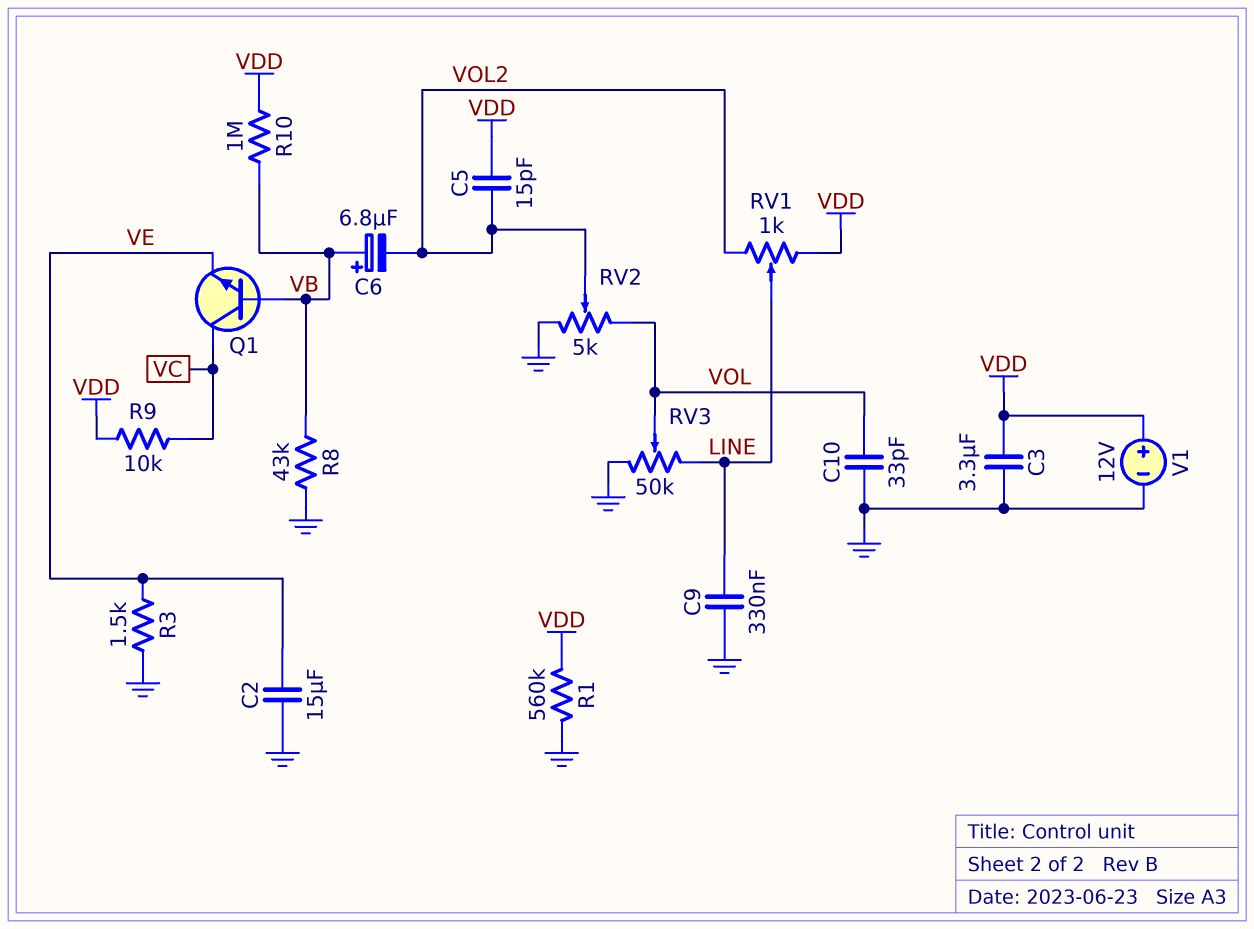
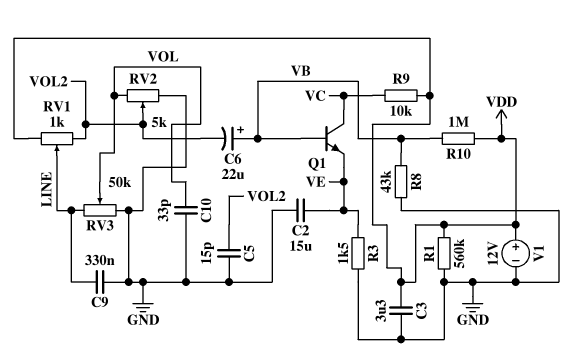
C5: 15pF (VDD, VOL2) -> 15pF (GND, VOL2)
C6: 6.8uF (plus VB, minus VOL2) -> 22uF (plus VB, minus VOL2)

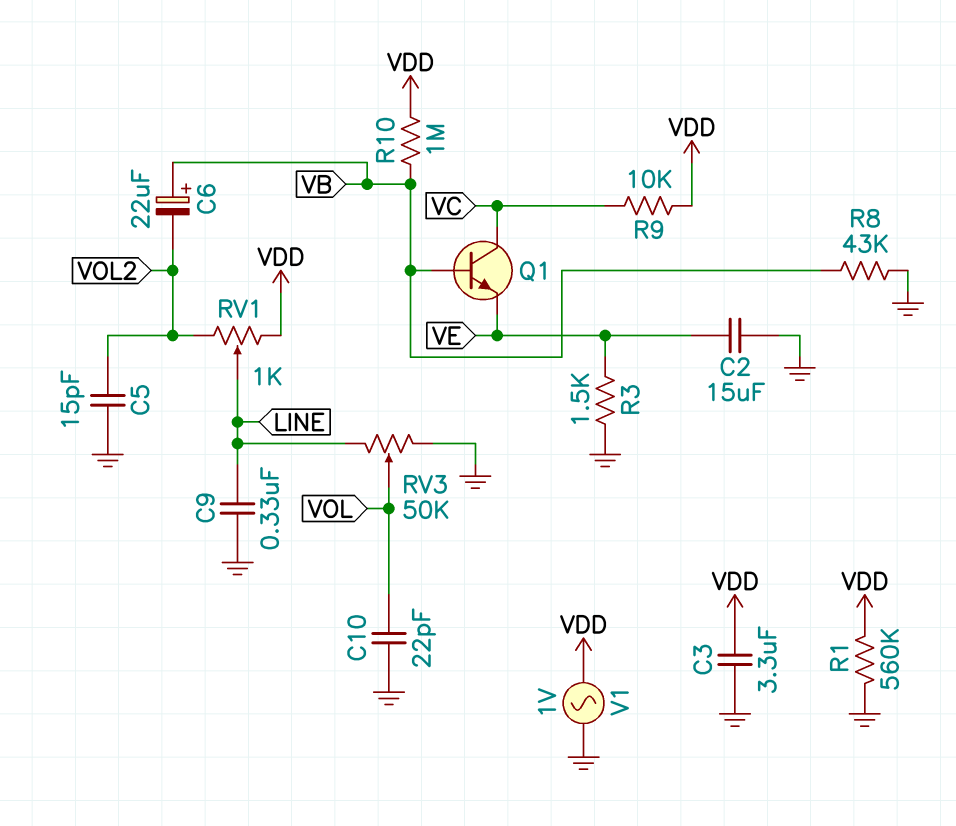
C10: 33pF (GND, VOL) -> 22pF (GND, VOL)
RV2: 5k (GND, VOL, wiper VOL2) -> none
V1: 12V (plus VDD, minus GND) -> AC 1V (GND, VDD)

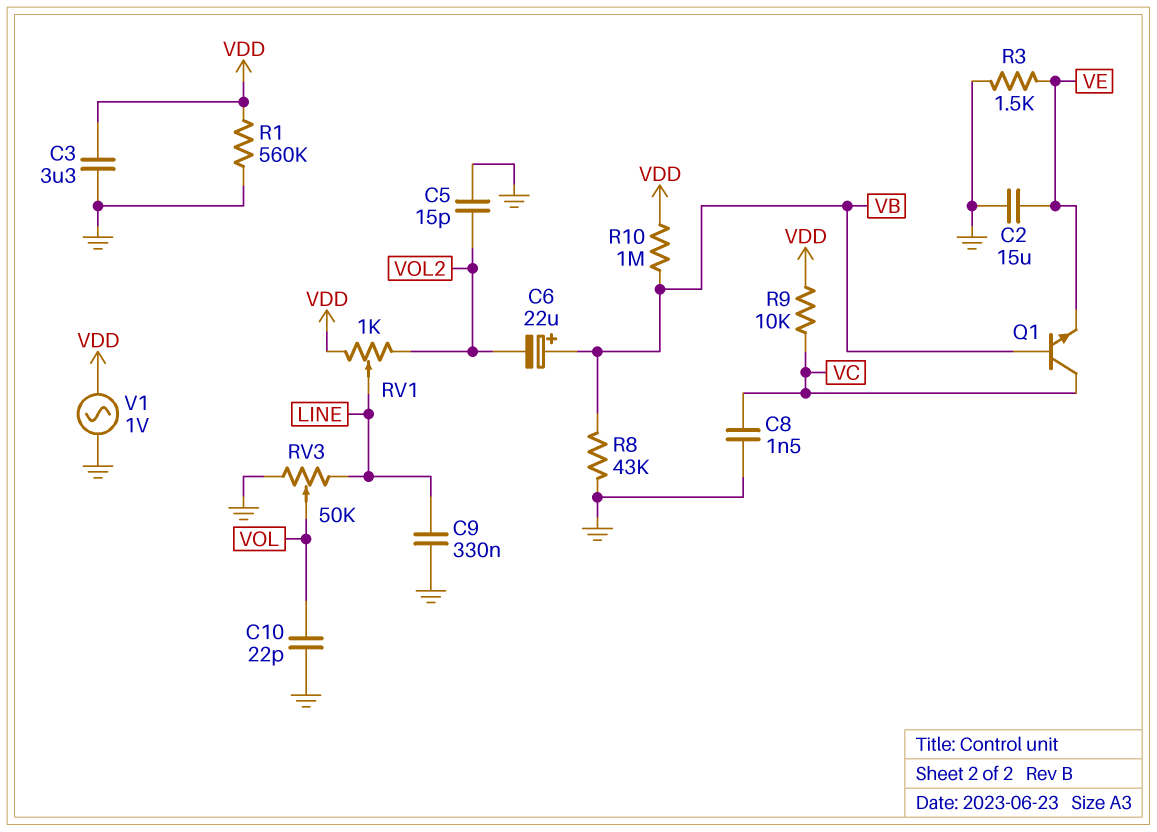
C8: none -> 1.5nF (GND, VC)

